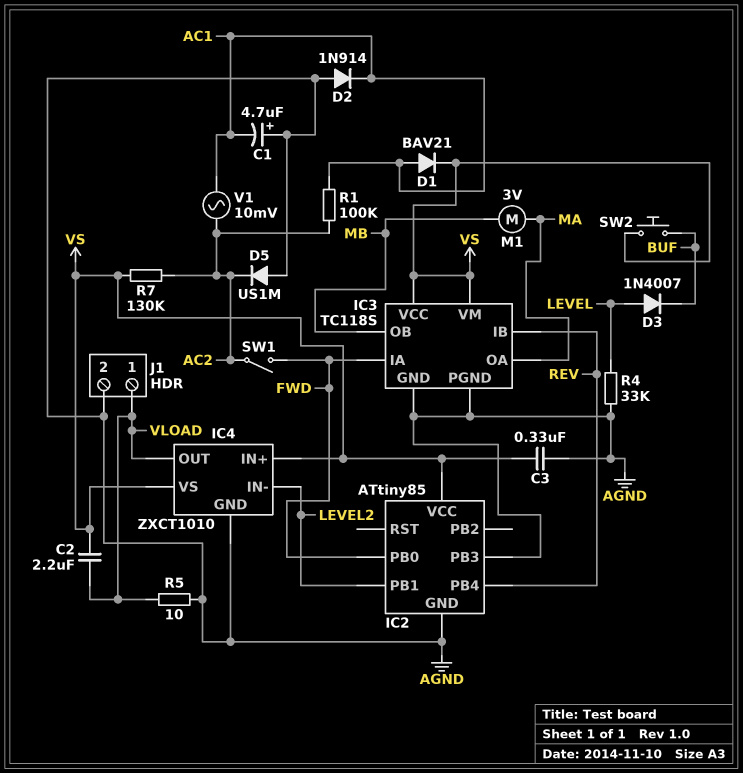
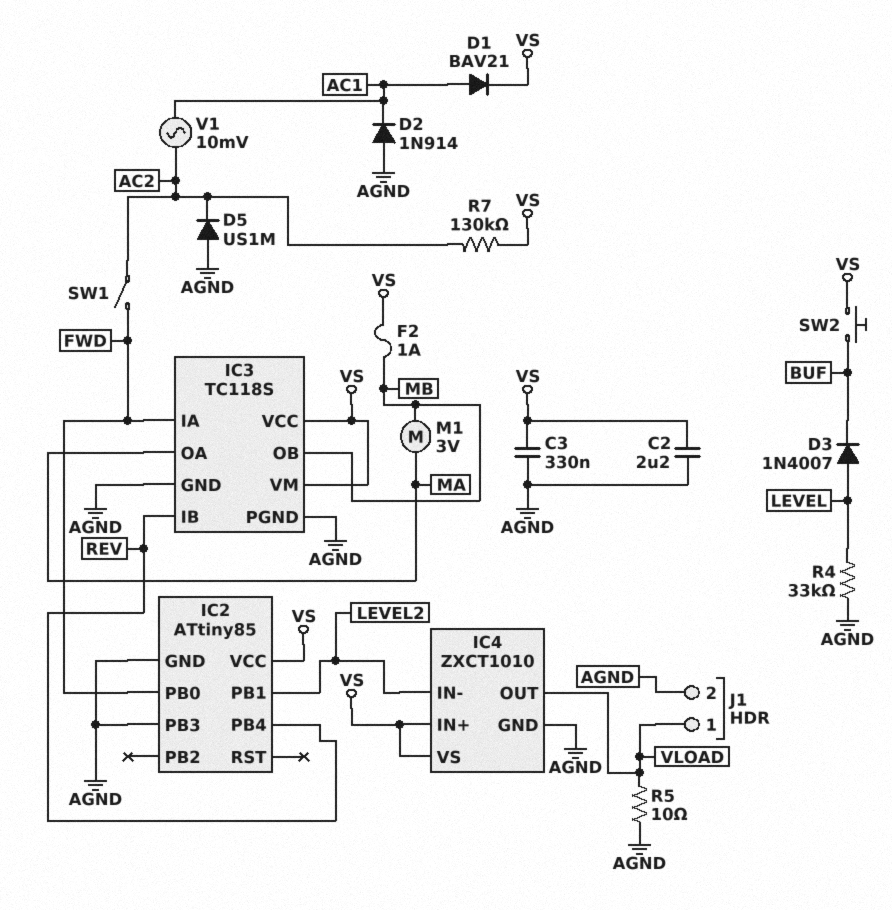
C1: 4.7uF (plus AGND, minus AC1) -> none
C2: 2.2uF (VLOAD, VS) -> 2.2uF (AGND, VS)
F2: none -> 1A (MB, VS)
R1: 100k (AC1, AC2) -> none

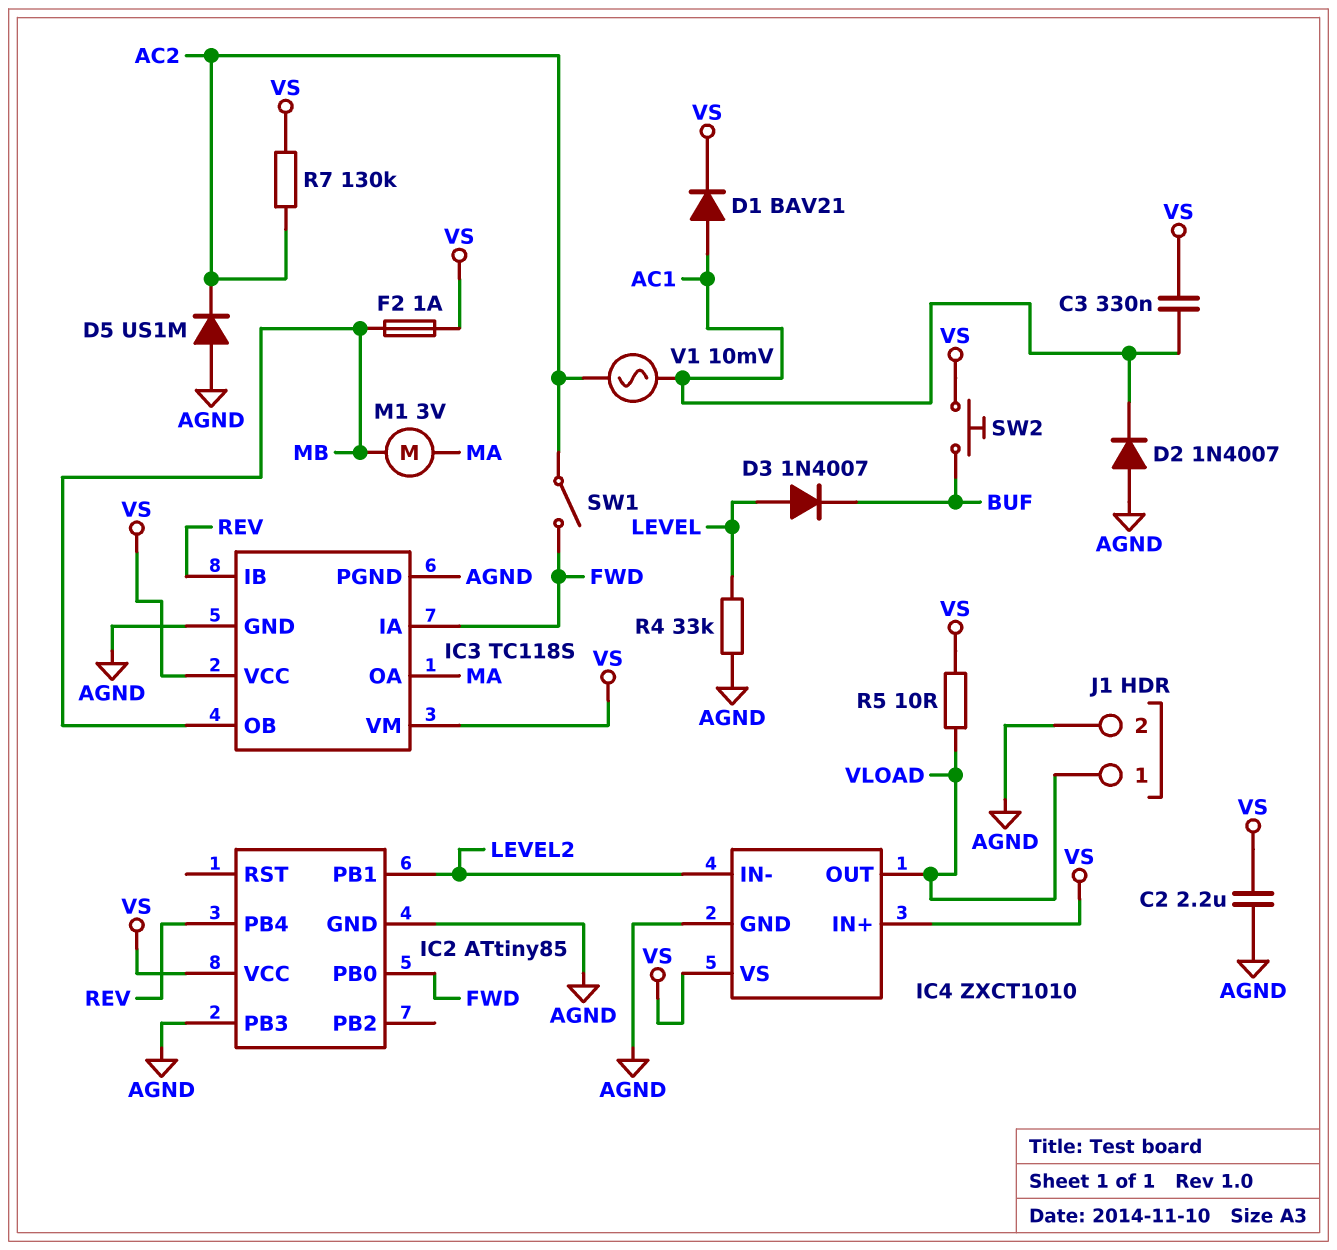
C3: 330nF (AGND, VS) -> 330nF (AC1, VS)
D2: diode 1N914 (A AGND, K AC1) -> diode 1N4007 (A AGND, K AC1)
R5: 10 (AGND, VLOAD) -> 10 (VLOAD, VS)

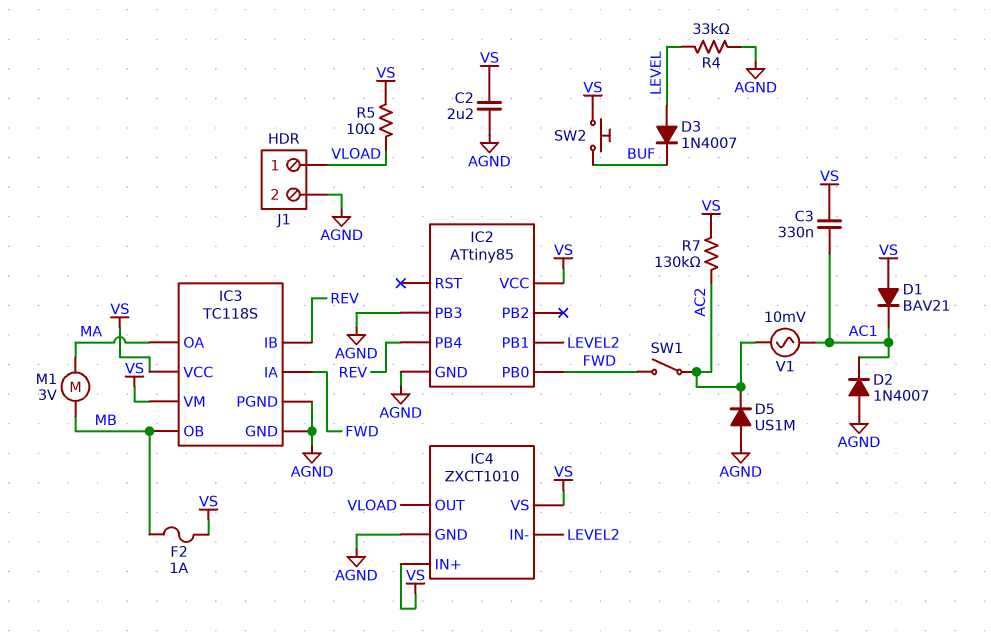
D1: diode BAV21 (A AC1, K VS) -> diode BAV21 (A VS, K AC1)

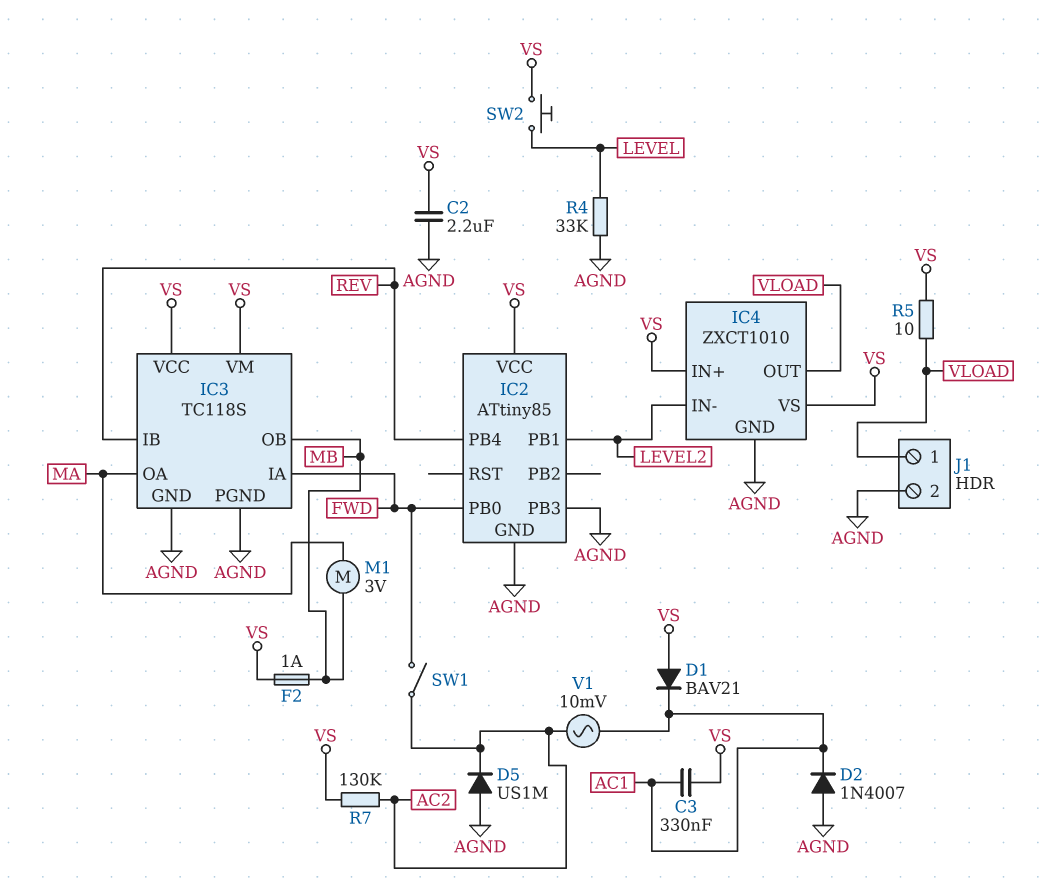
D3: diode 1N4007 (A LEVEL, K BUF) -> none
SW2: button (BUF, VS) -> button (LEVEL, VS)

